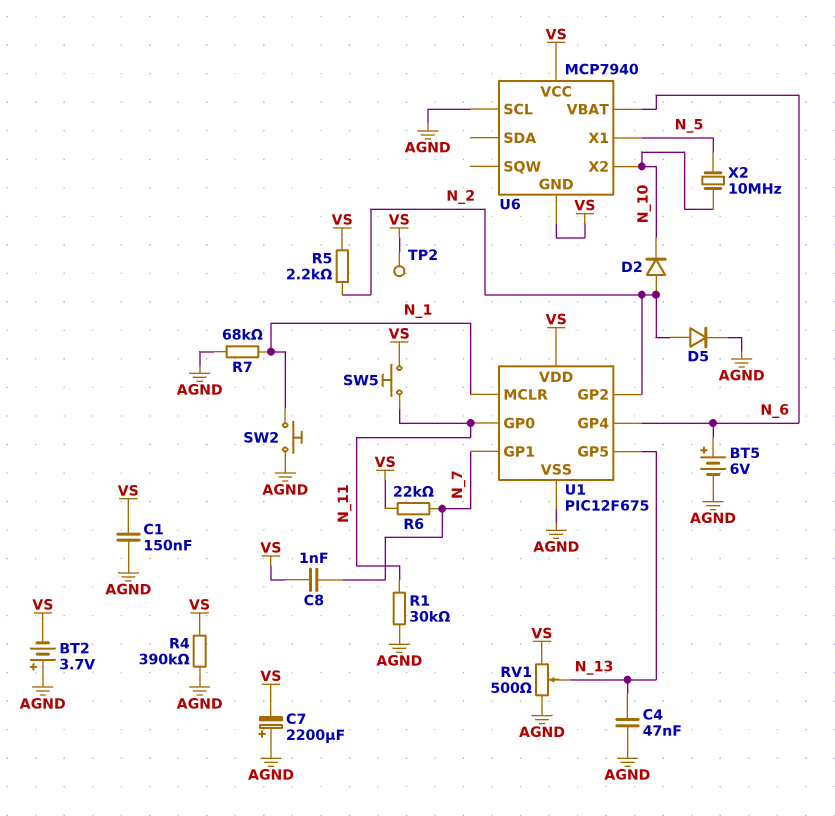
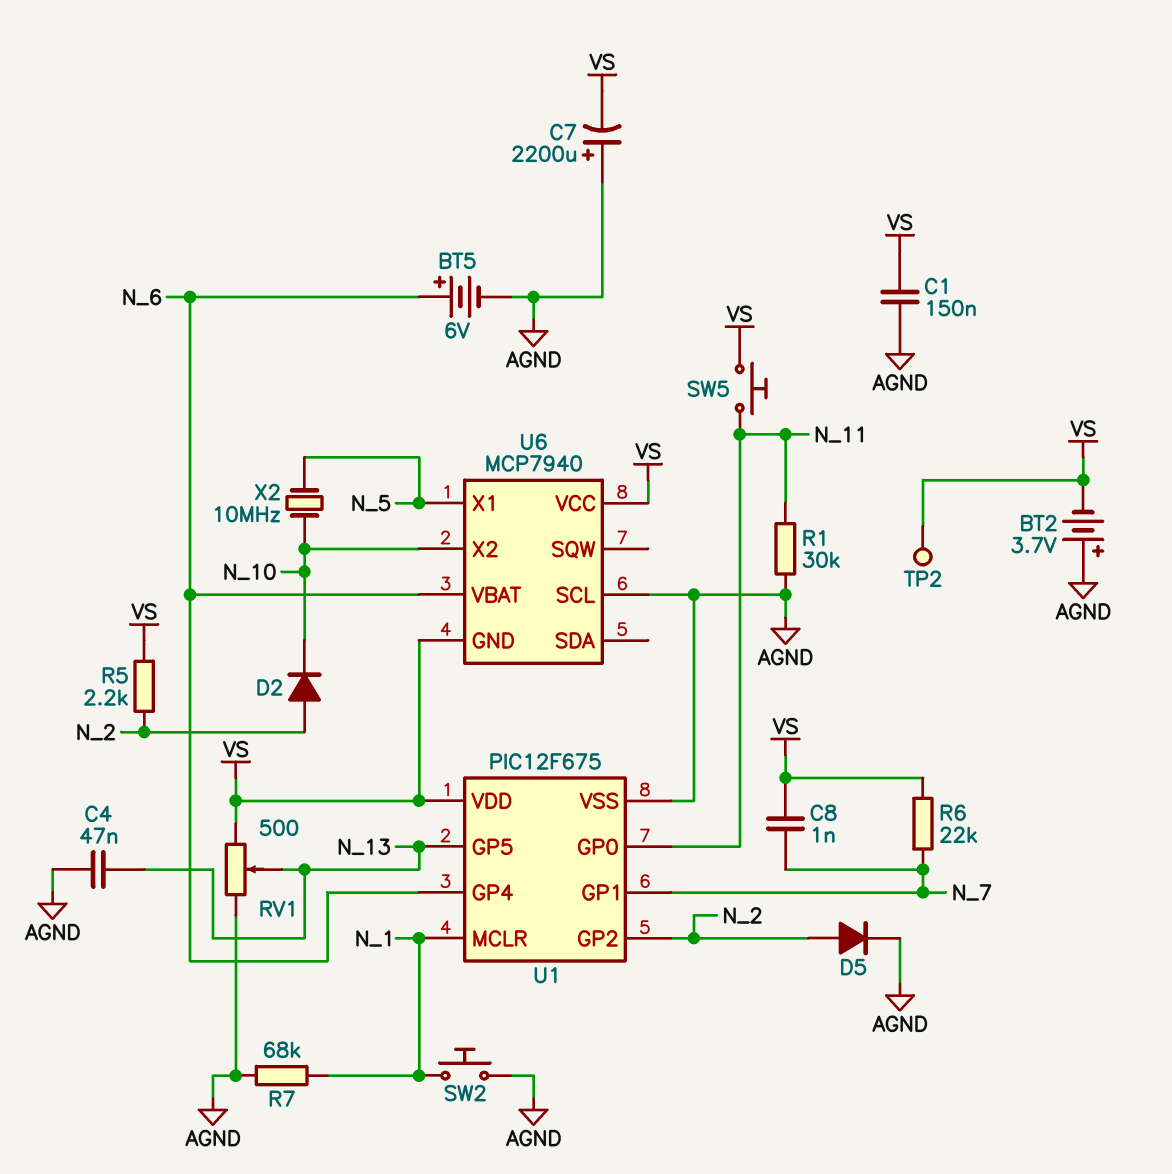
R4: 390k (AGND, VS) -> none

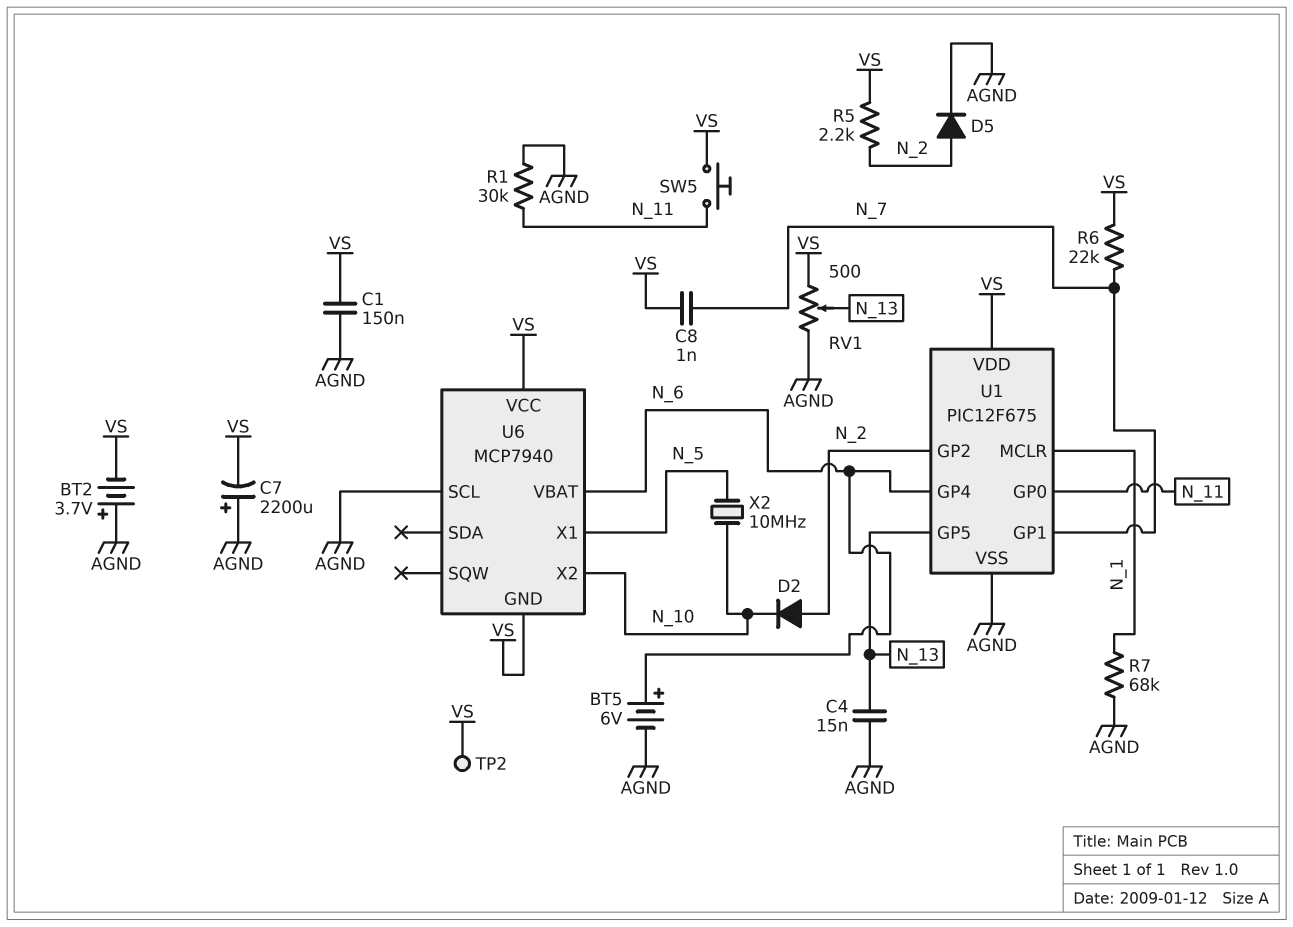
C4: 47nF (AGND, N_13) -> 15nF (AGND, N_13)
SW2: button (AGND, N_1) -> none

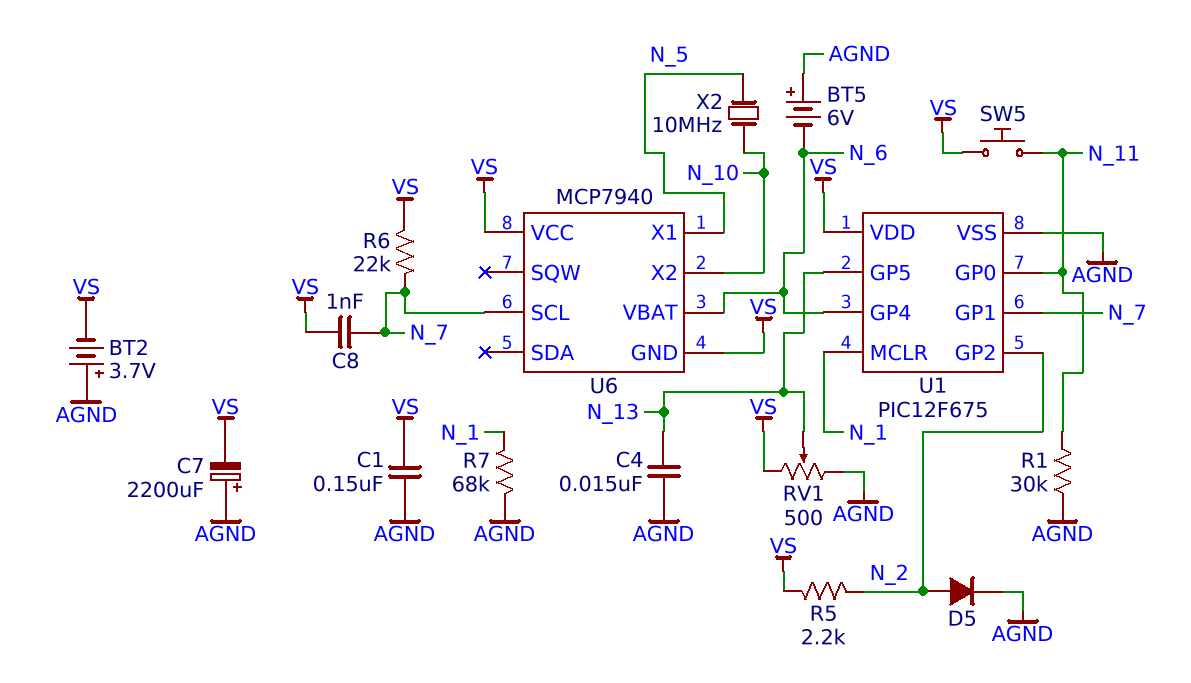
BT5: 6V (plus N_6, minus AGND) -> 6V (plus AGND, minus N_6)
D2: diode (A N_2, K N_10) -> none
TP2: test point (VS) -> none
U6 pin SCL: AGND -> N_7

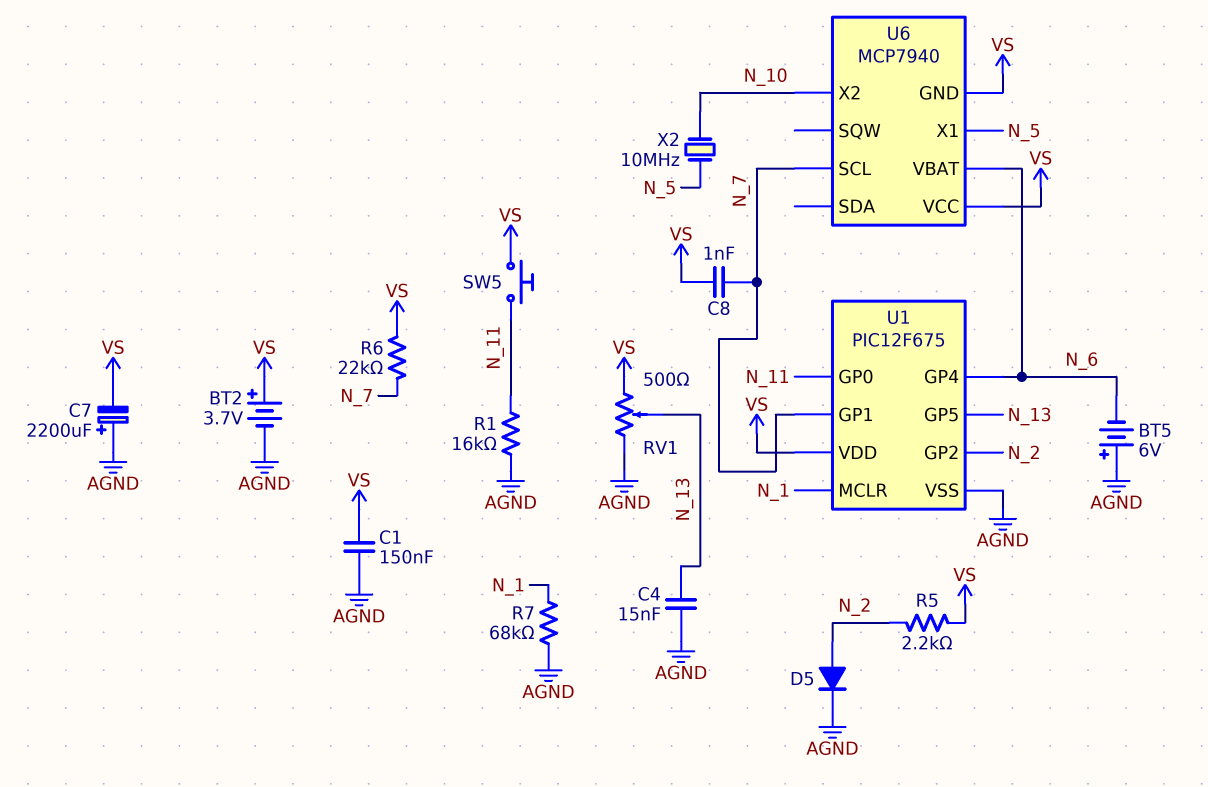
BT2: 3.7V (plus AGND, minus VS) -> 3.7V (plus VS, minus AGND)
R1: 30k (AGND, N_11) -> 16k (AGND, N_11)

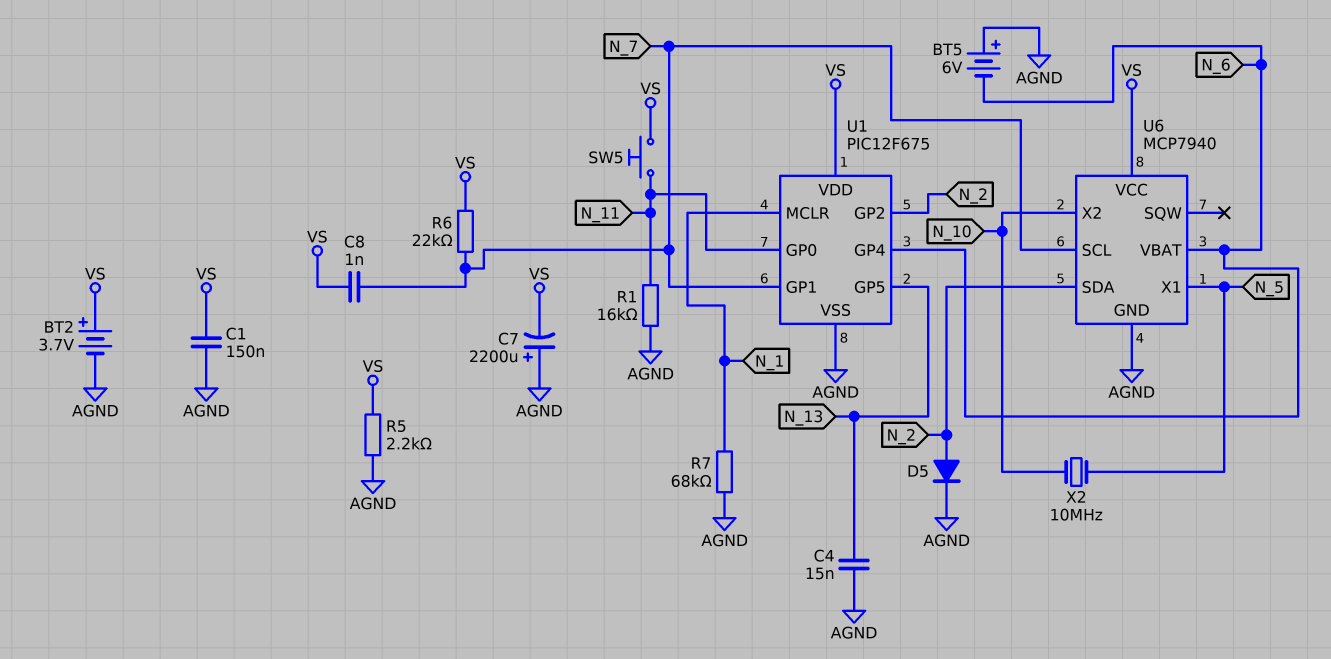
R5: 2.2k (N_2, VS) -> 2.2k (AGND, VS)
RV1: 500 (AGND, VS, wiper N_13) -> none
U6 pin GND: VS -> AGND
U6 pin SDA: none -> N_2

